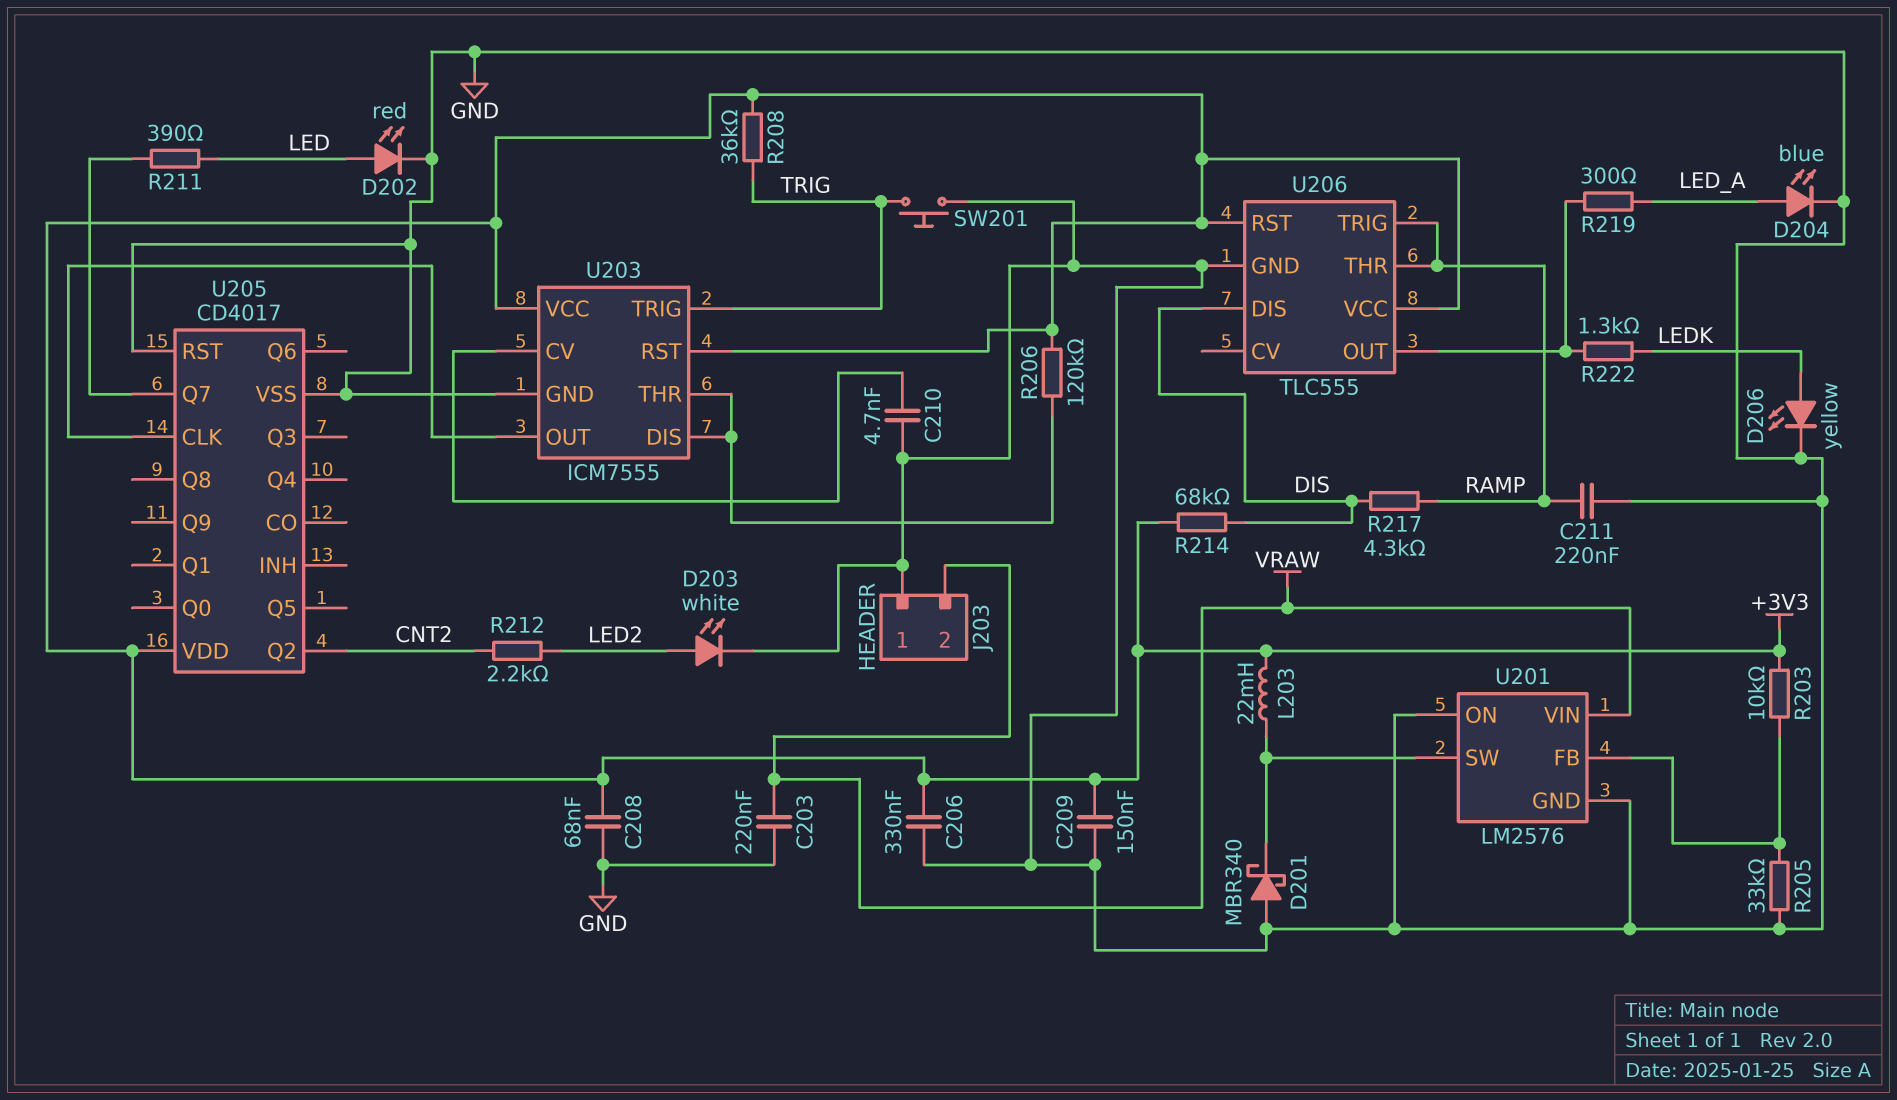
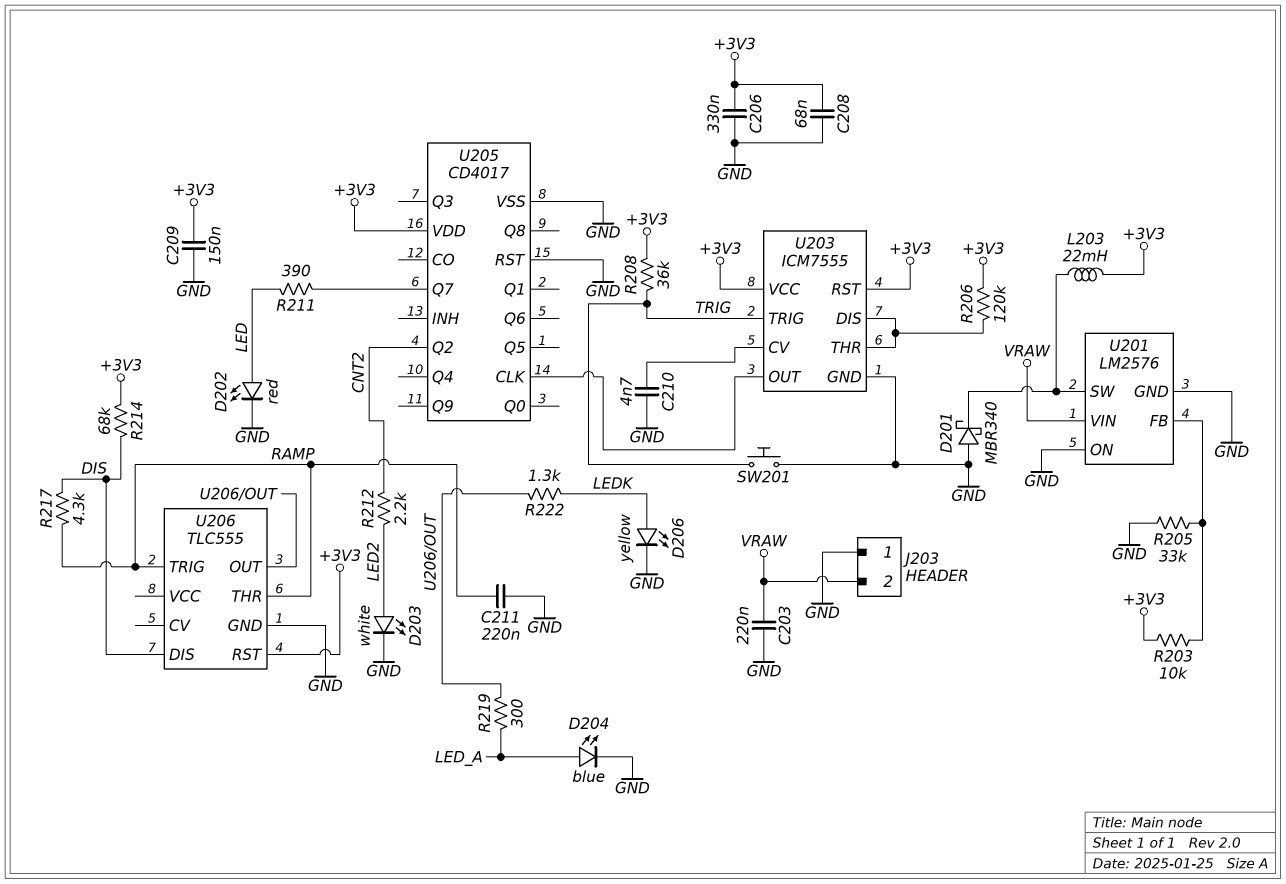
U206 pin VCC: +3V3 -> none

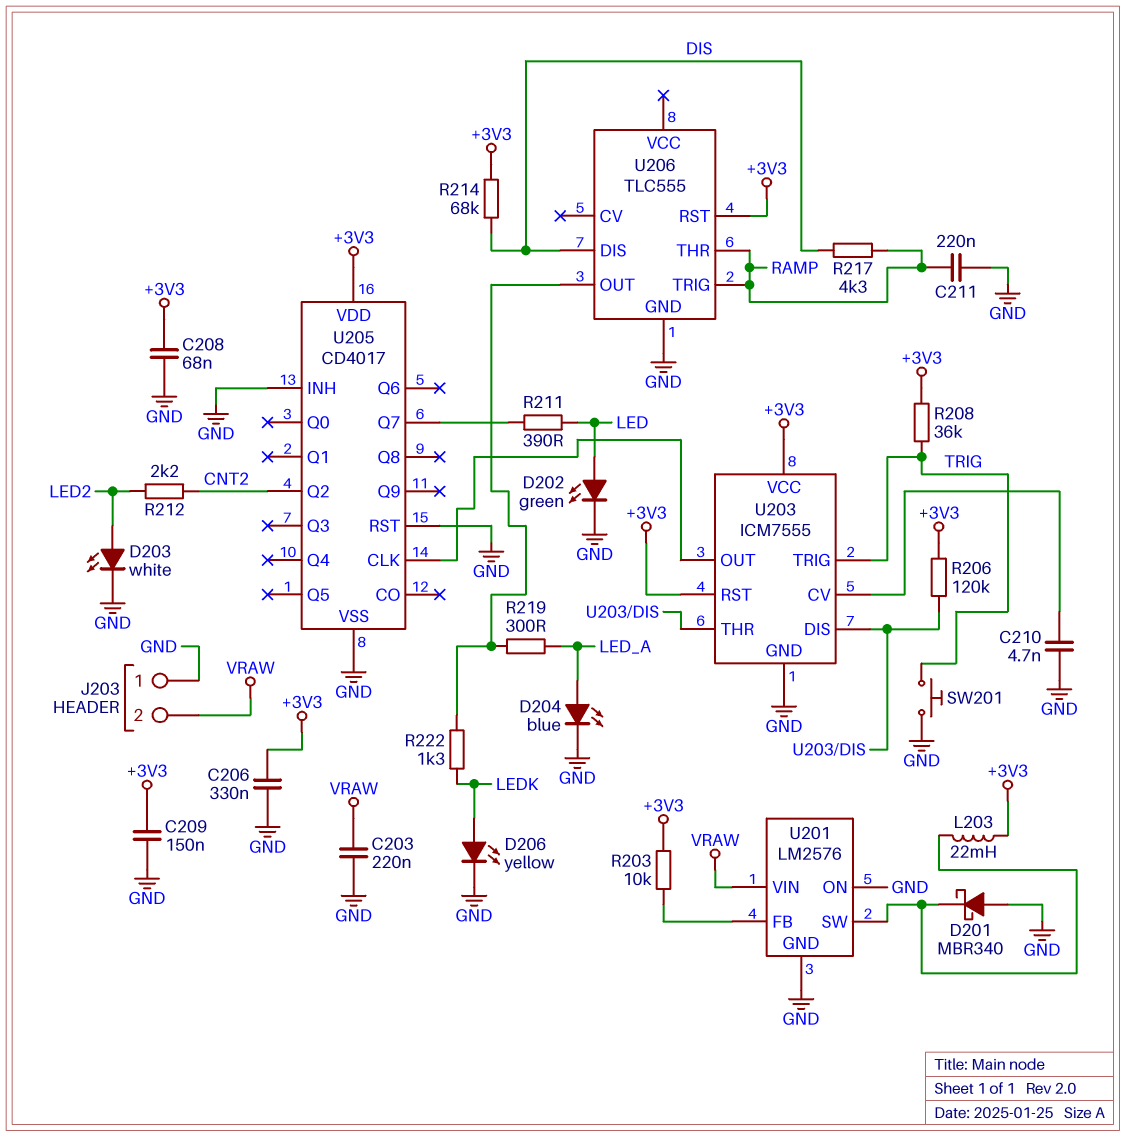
D202: LED red (A LED, K GND) -> LED green (A LED, K GND)
R205: 33k (GND, U201/FB) -> none
U205 pin INH: none -> GND

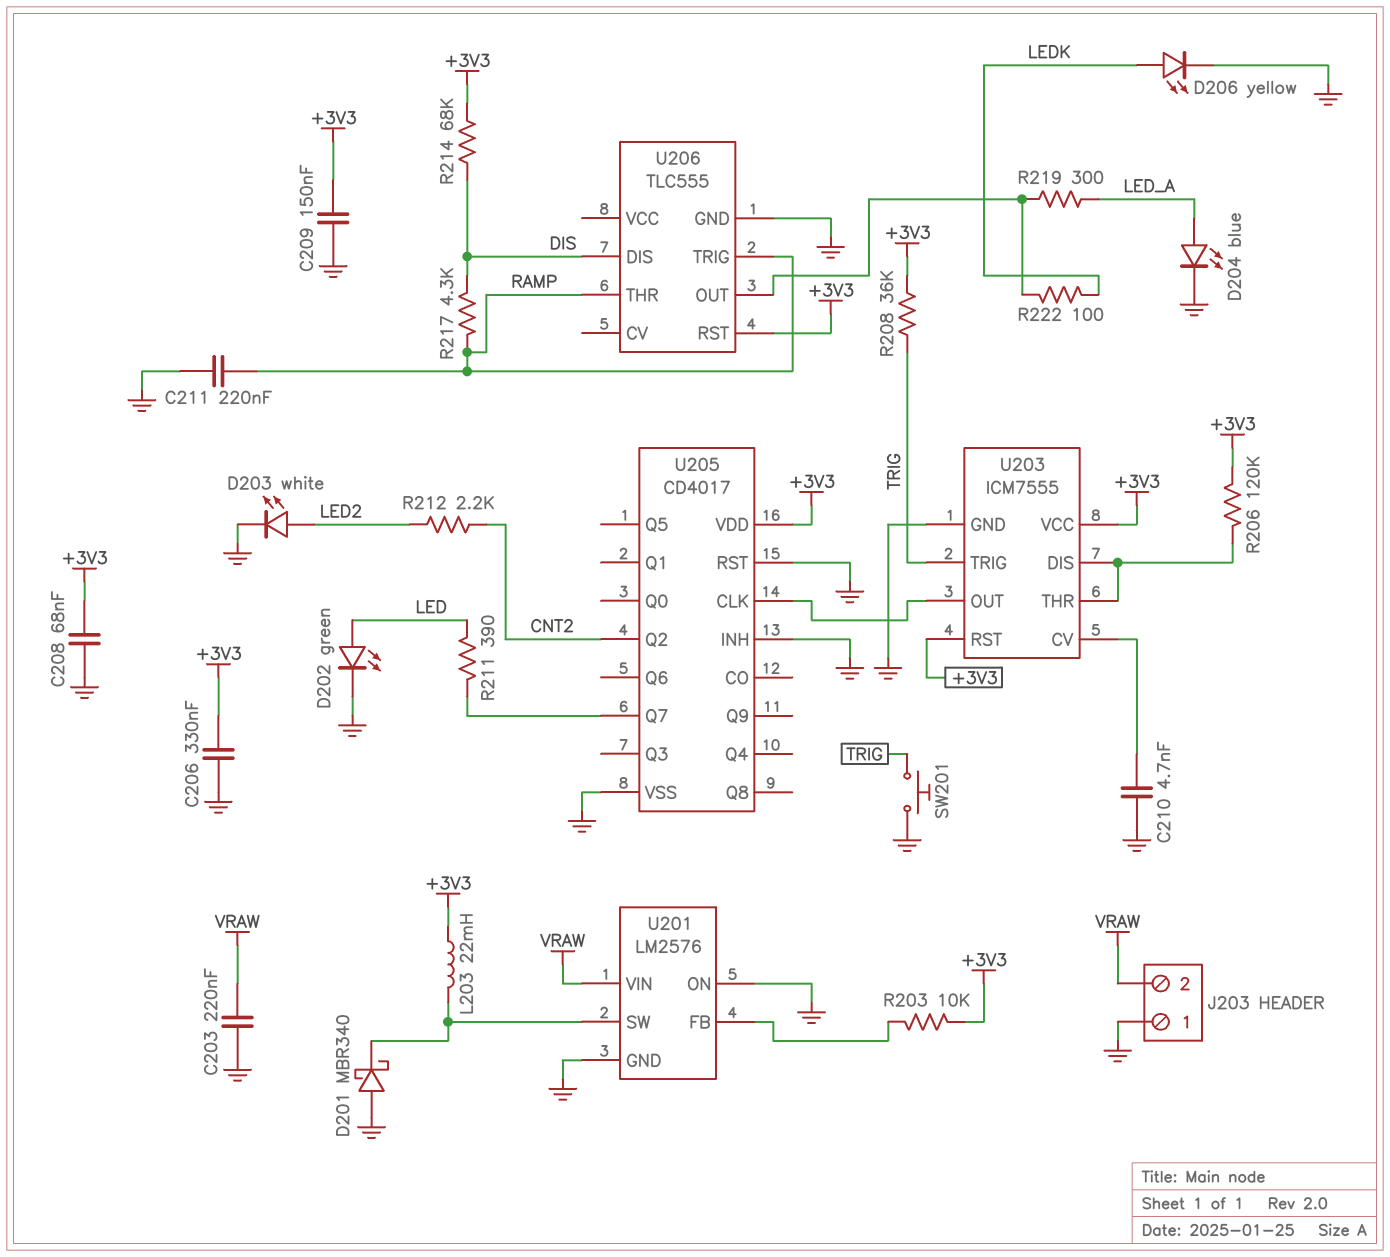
R222: 1.3k (LEDK, U206/OUT) -> 100 (LEDK, U206/OUT)

